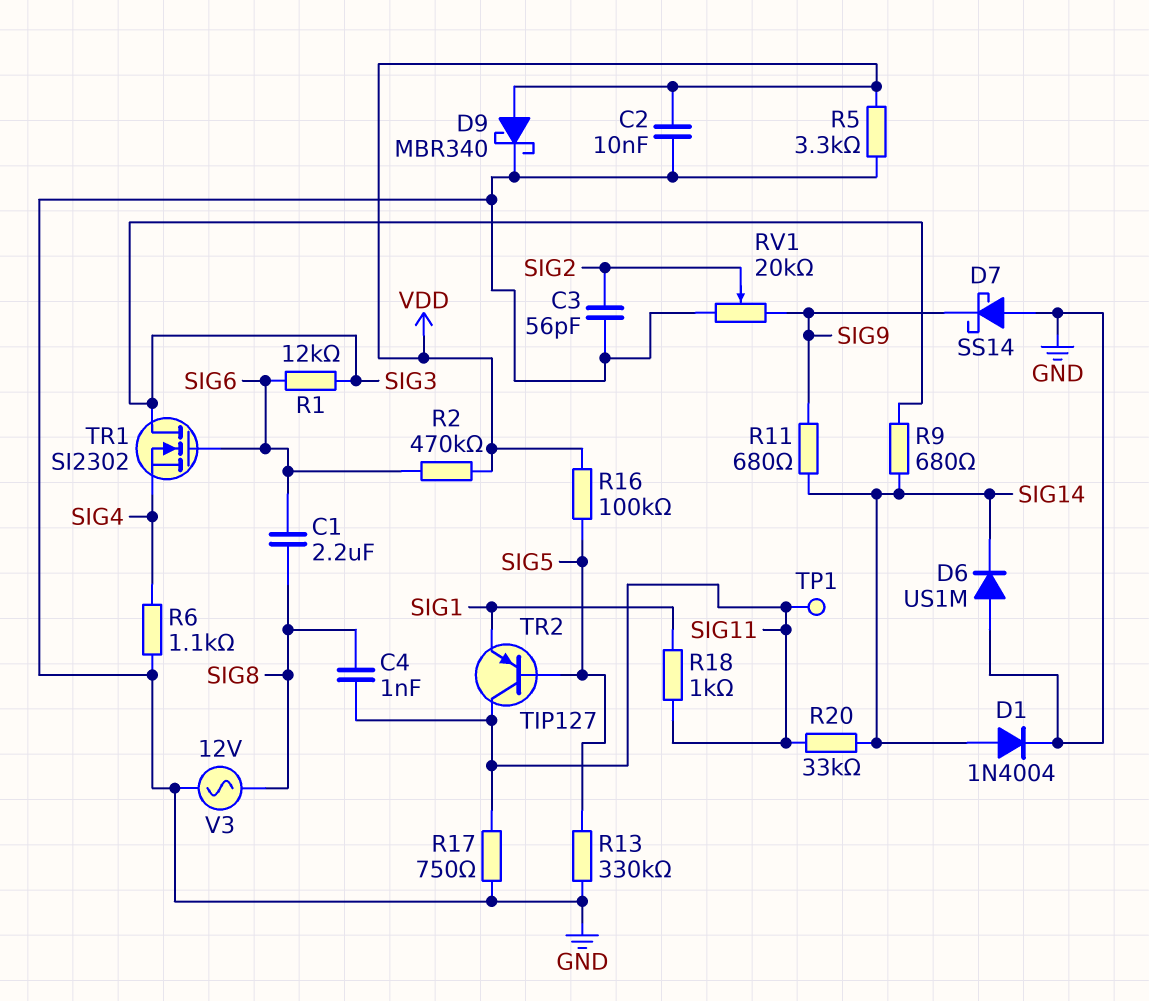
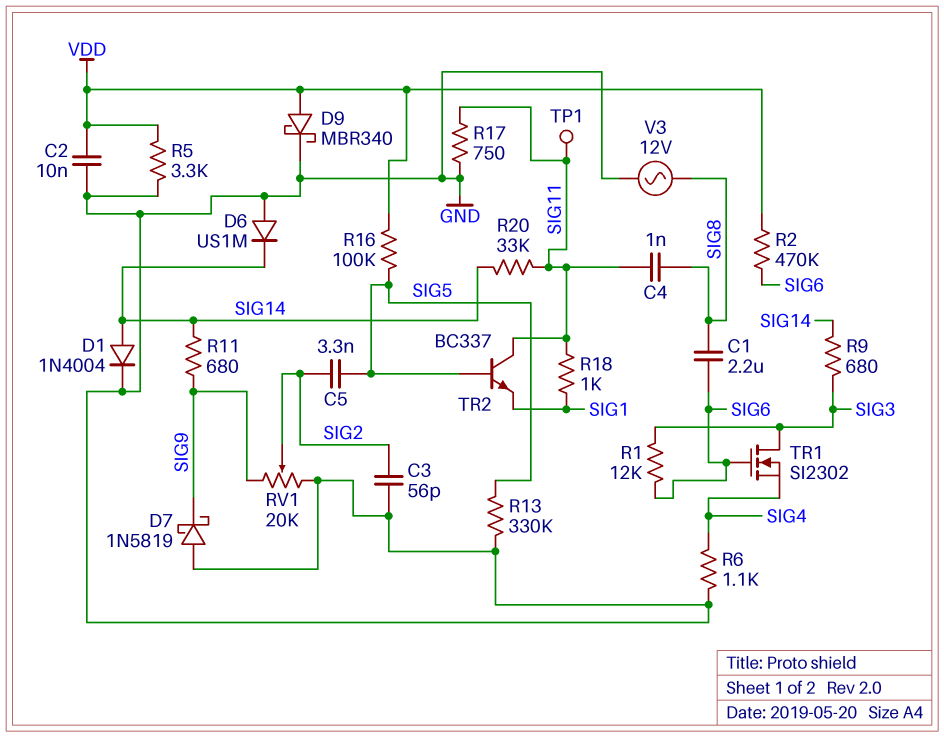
C5: none -> 3.3nF (SIG2, SIG5)
D7: schottky SS14 (A GND, K SIG9) -> schottky 1N5819 (A GND, K SIG9)
TR2: PNP TIP127 (B SIG5, C SIG11, E SIG1) -> NPN BC337 (B SIG5, C SIG11, E SIG1)

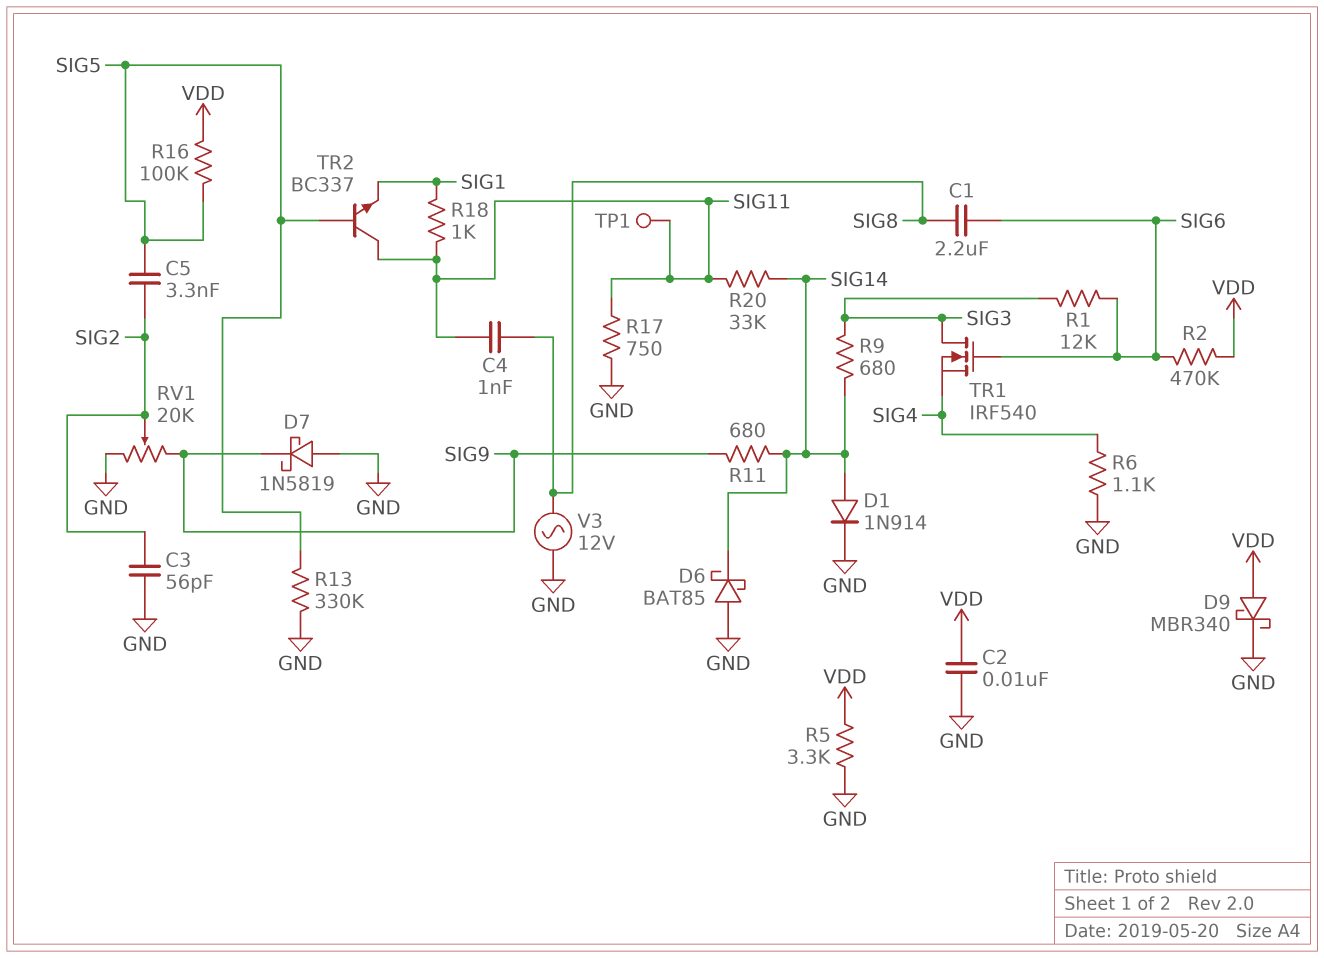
D1: diode 1N4004 (A SIG14, K GND) -> diode 1N914 (A SIG14, K GND)
D6: diode US1M (A GND, K SIG14) -> schottky BAT85 (A GND, K SIG14)
TR1: NMOS SI2302 (G SIG6, D SIG3, S SIG4) -> NMOS IRF540 (G SIG6, D SIG3, S SIG4)

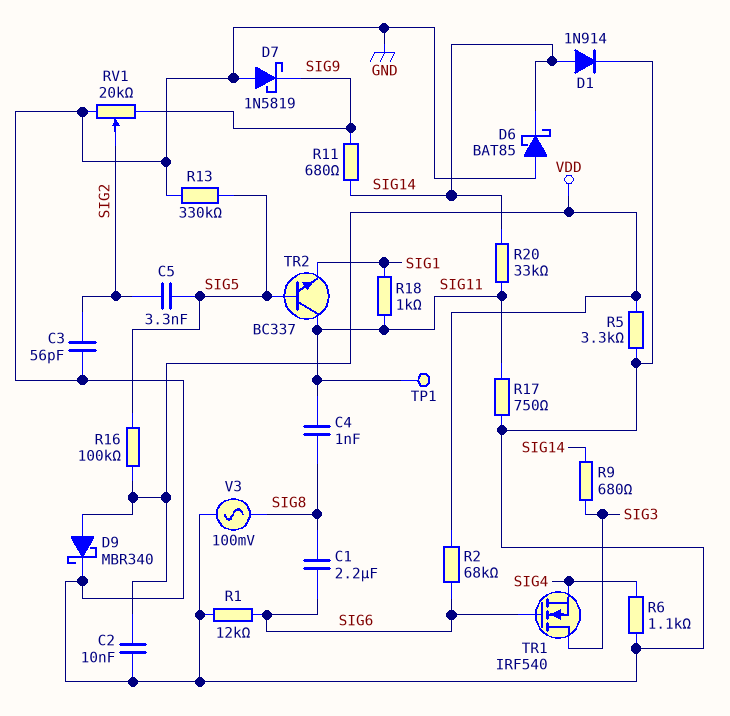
R1: 12k (SIG3, SIG6) -> 12k (GND, SIG6)
R2: 470k (SIG6, VDD) -> 68k (SIG6, VDD)
V3: AC 12V (GND, SIG8) -> AC 100mV (GND, SIG8)

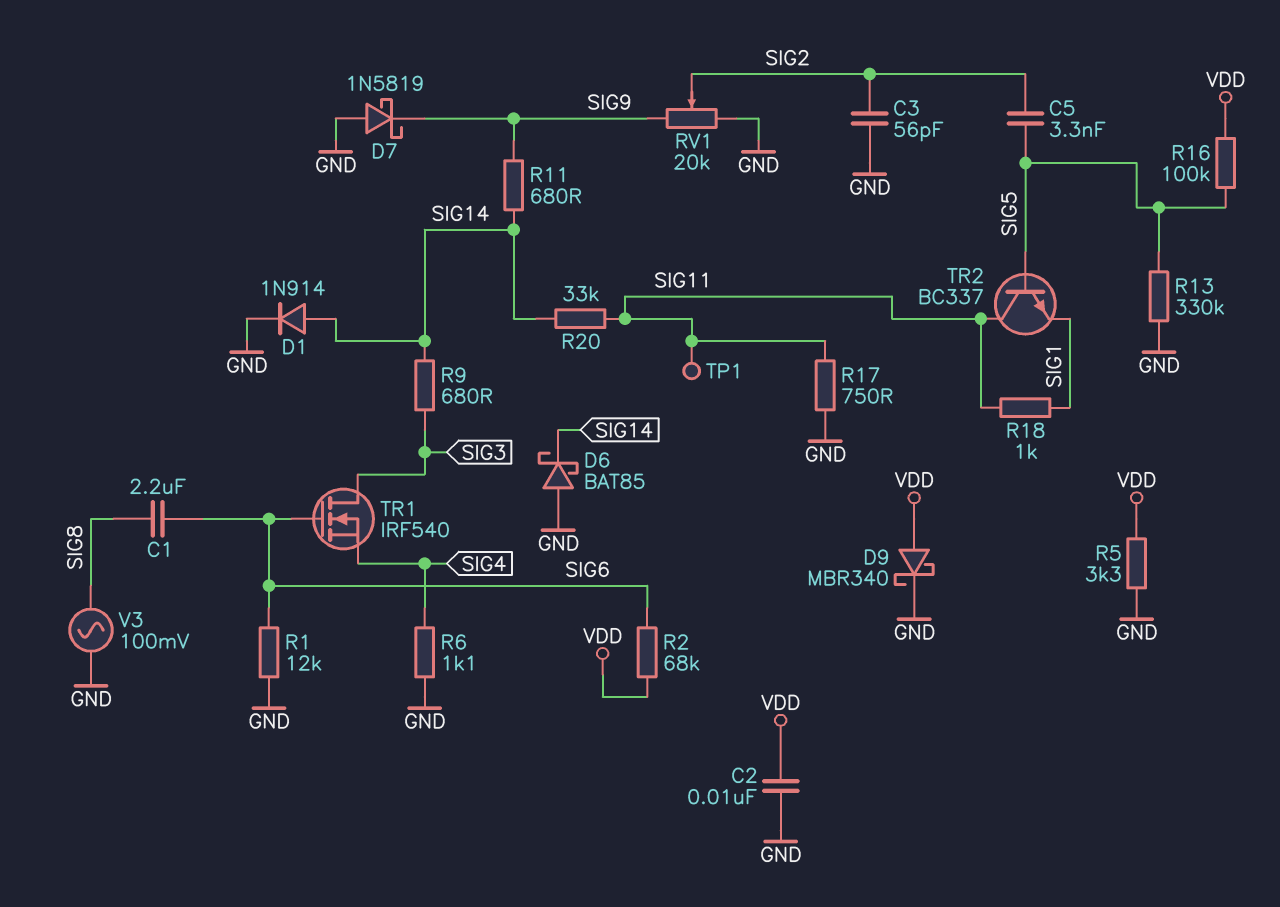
C4: 1nF (SIG8, SIG11) -> none

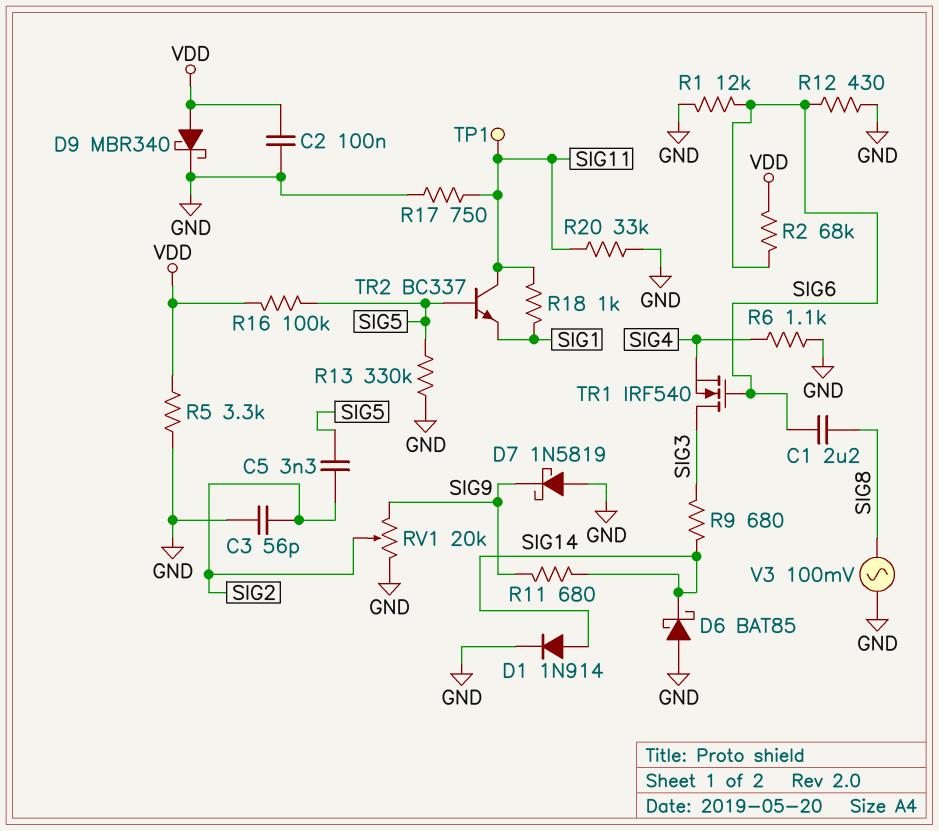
C2: 10nF (GND, VDD) -> 100nF (GND, VDD)
R12: none -> 430 (GND, SIG6)
R20: 33k (SIG11, SIG14) -> 33k (GND, SIG11)

